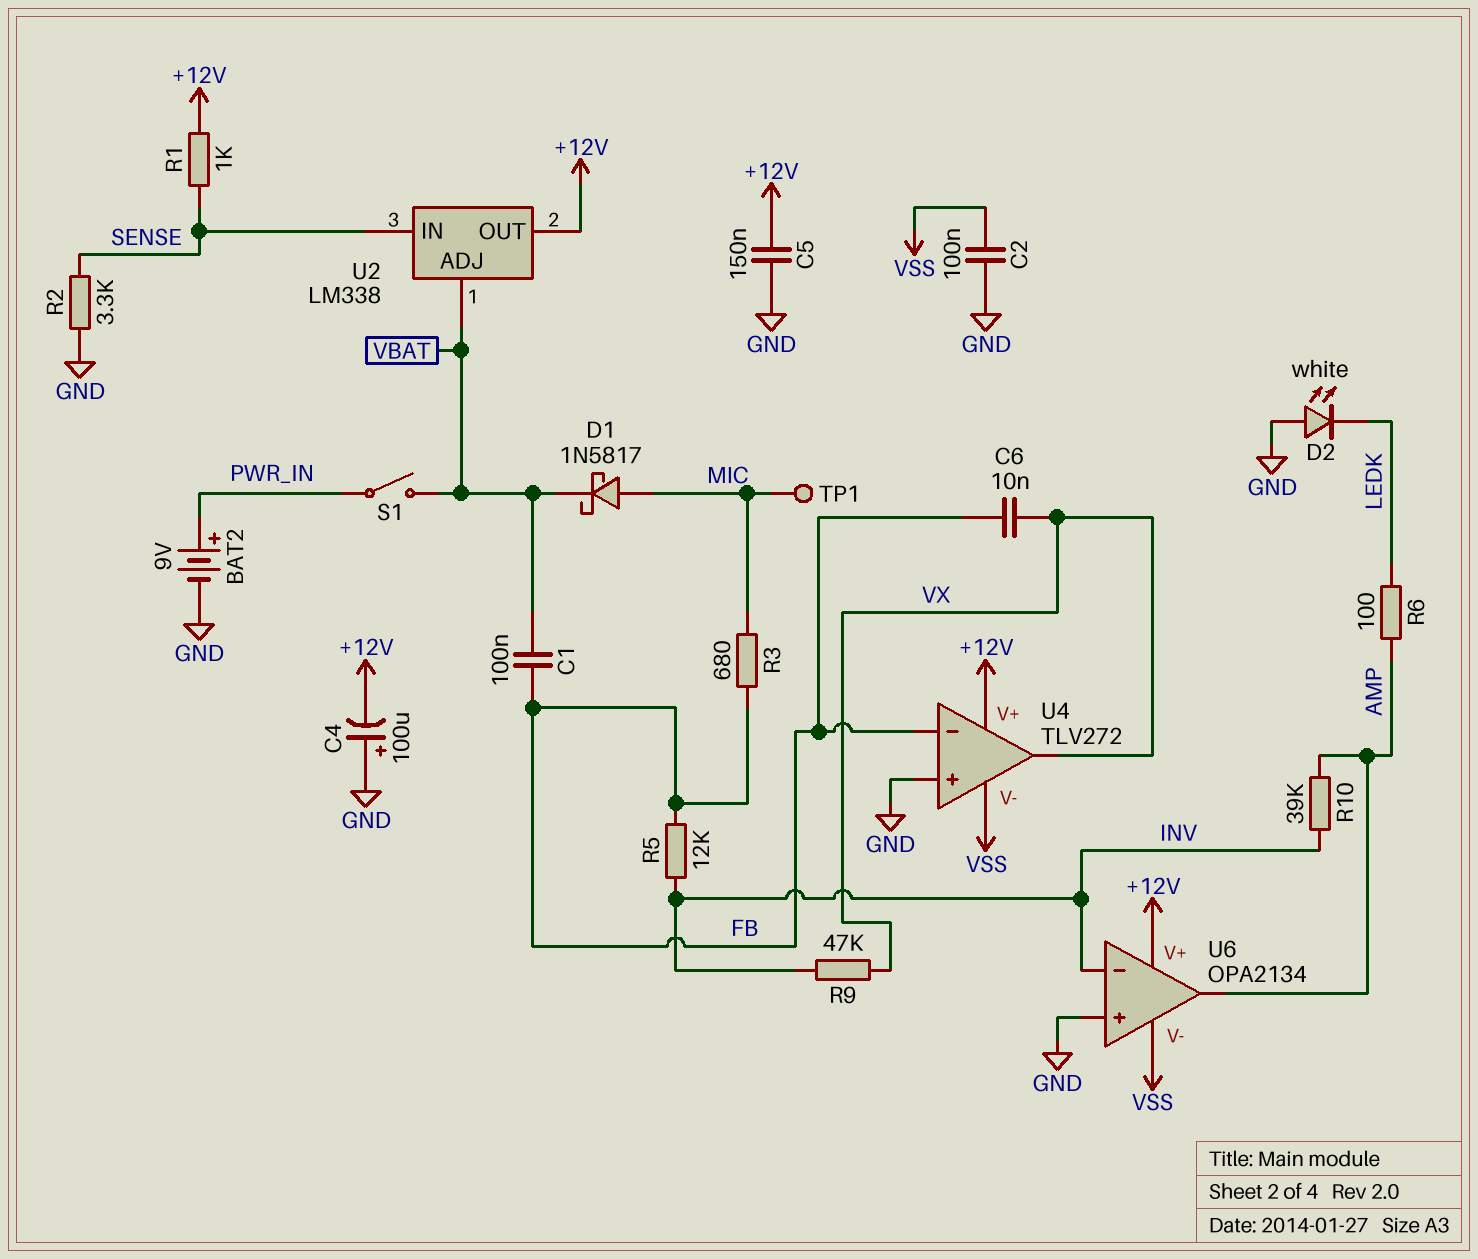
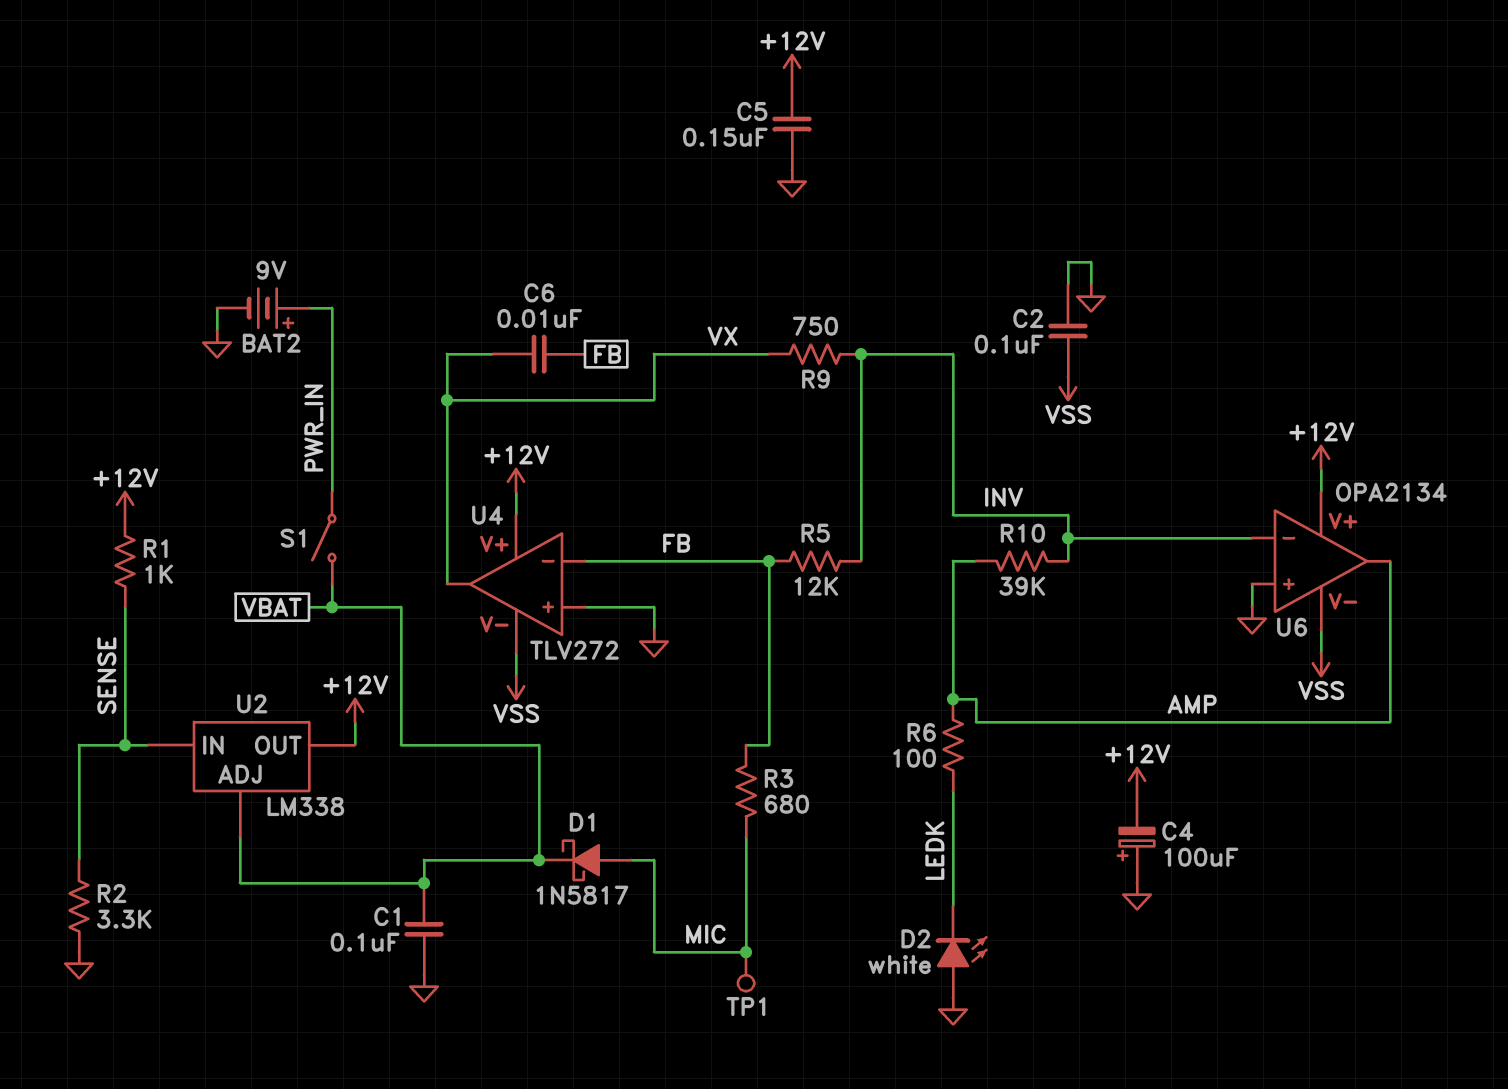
C1: 100nF (FB, VBAT) -> 100nF (GND, VBAT)
R9: 47k (INV, VX) -> 750 (INV, VX)

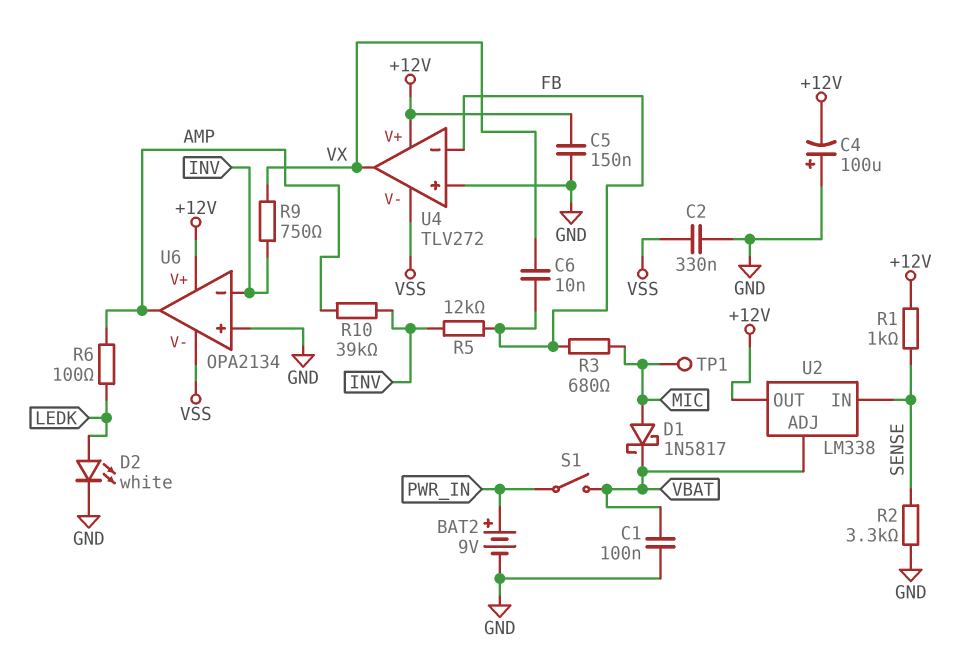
C2: 100nF (GND, VSS) -> 330nF (GND, VSS)
D2: LED white (A GND, K LEDK) -> LED white (A LEDK, K GND)

